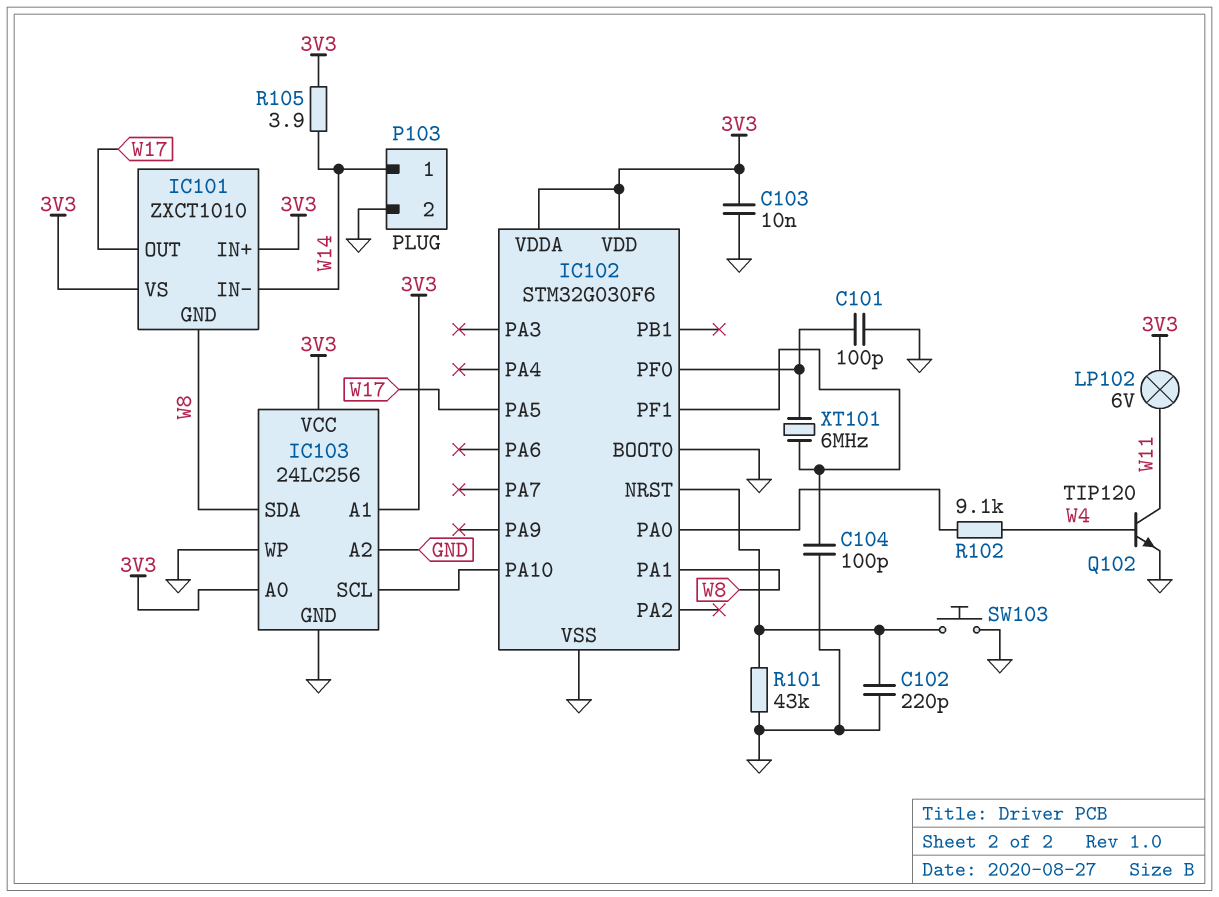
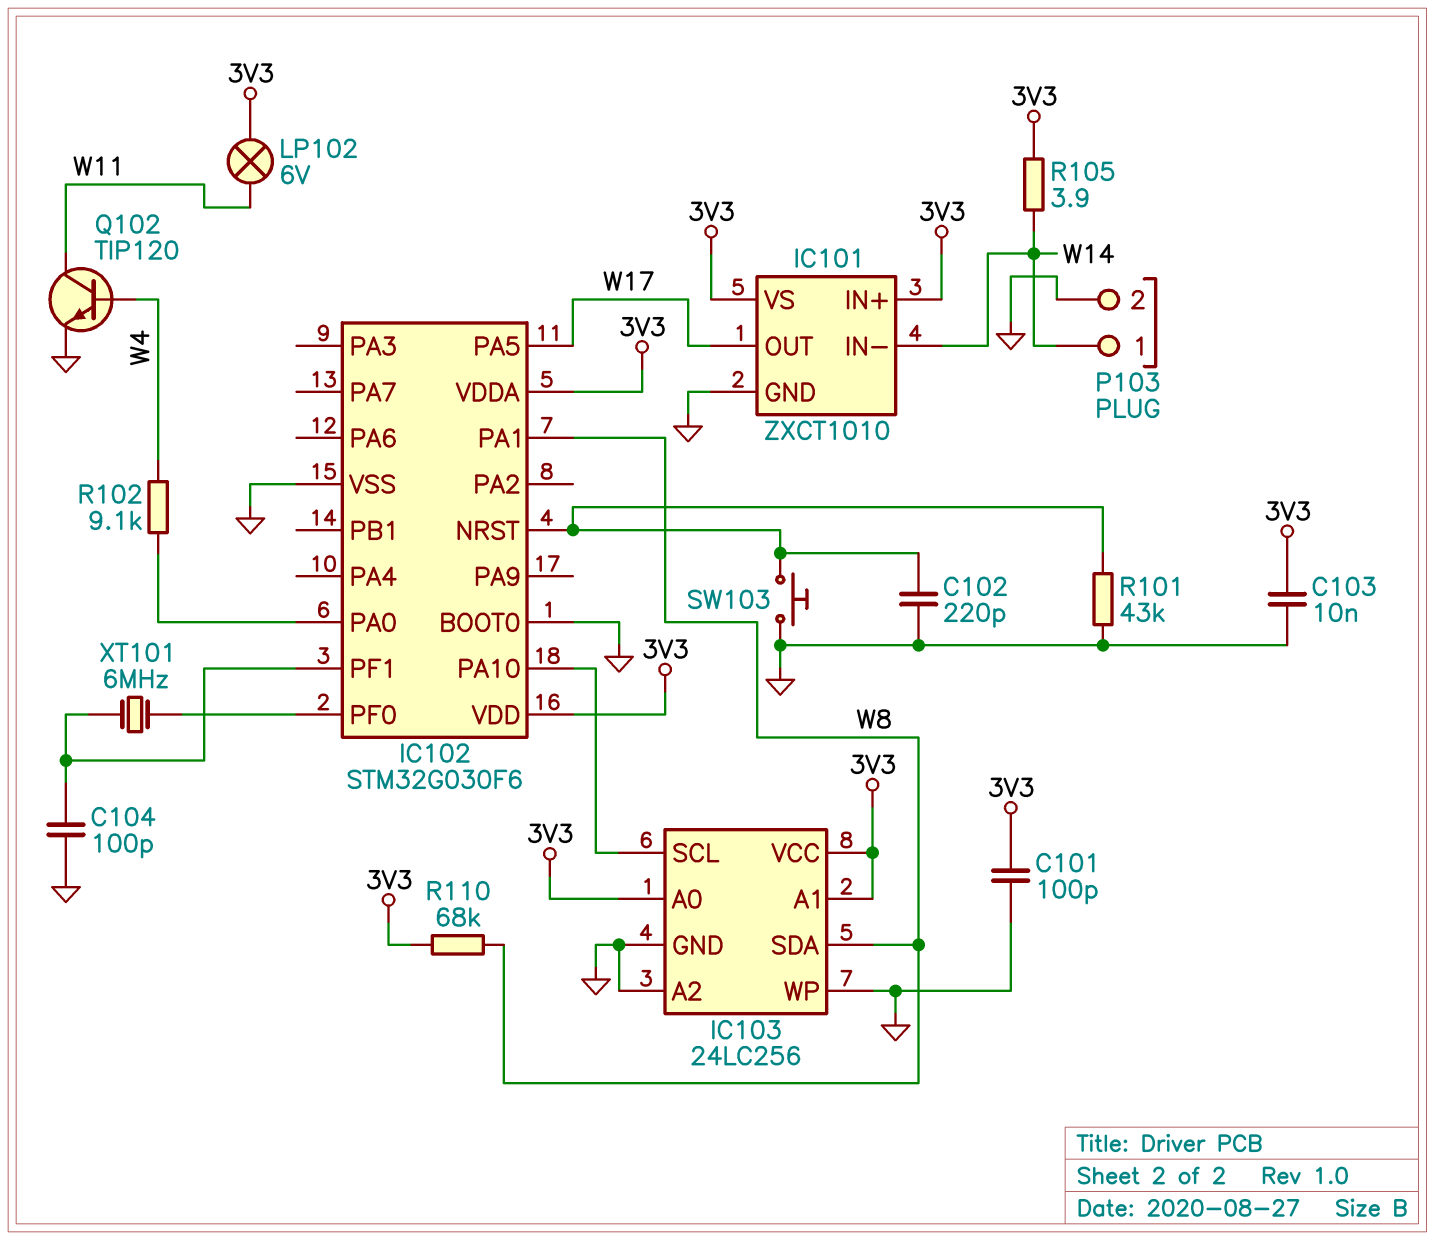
C101: 100pF (GND, IC102/PF0) -> 100pF (3V3, GND)
IC101 pin GND: W8 -> GND
R110: none -> 68k (3V3, W8)

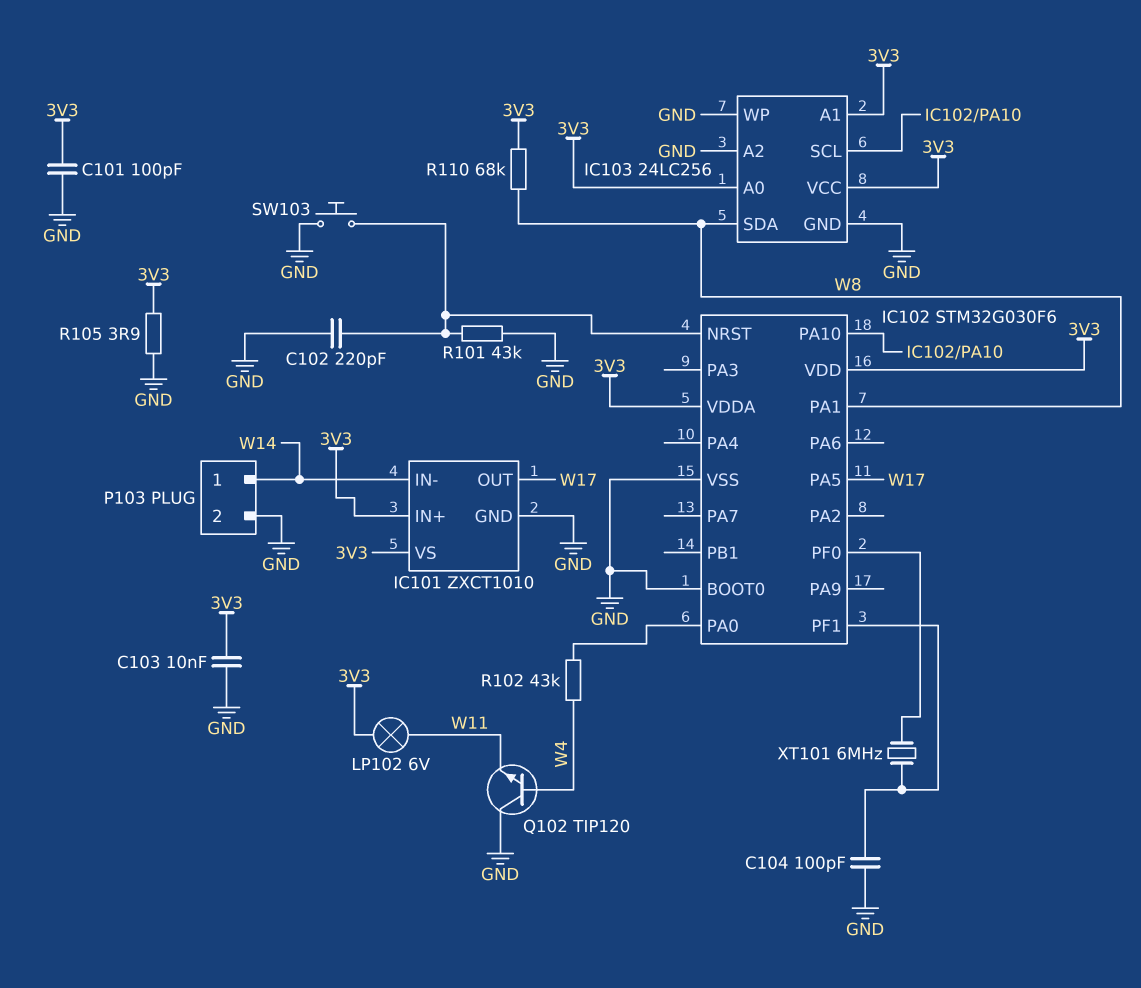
Q102: NPN TIP120 (B W4, C W11, E GND) -> NPN TIP120 (B W4, C GND, E W11)
R102: 9.1k (IC102/PA0, W4) -> 43k (IC102/PA0, W4)
R105: 3.9 (3V3, W14) -> 3.9 (3V3, GND)

